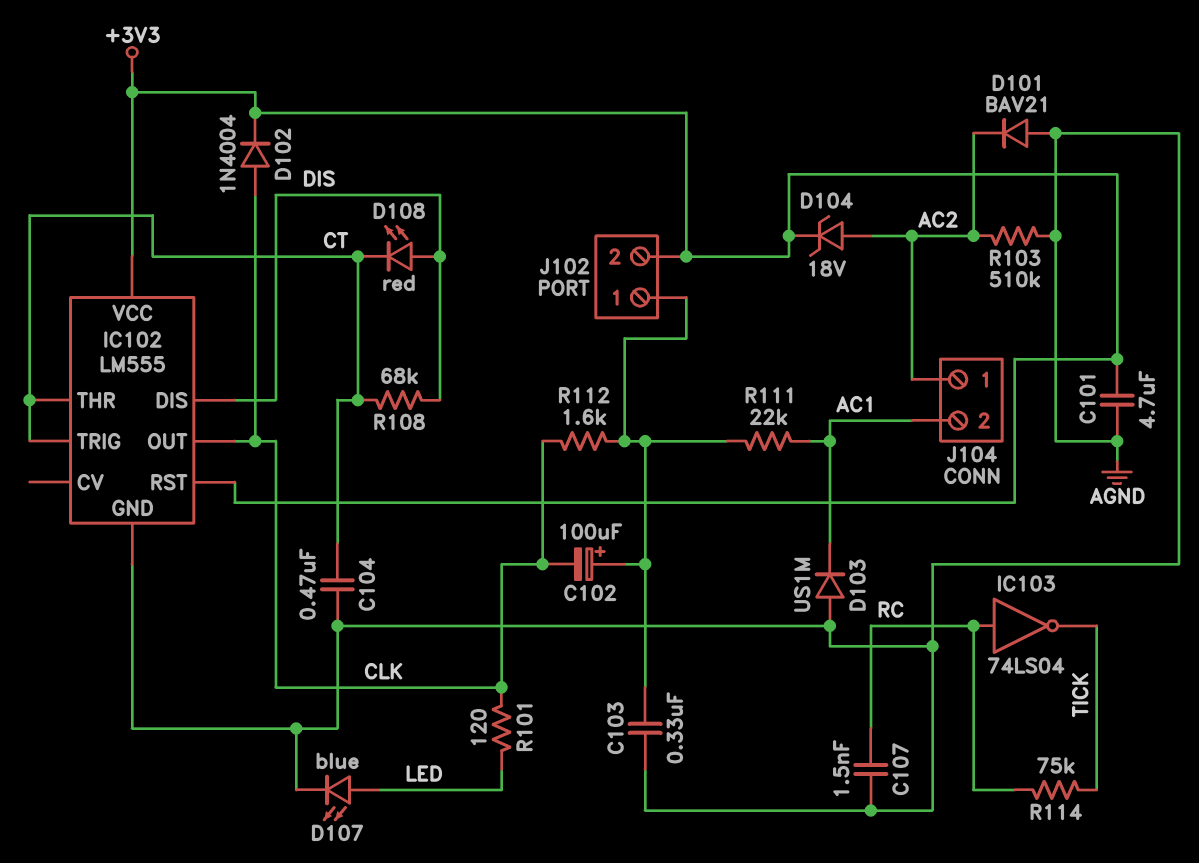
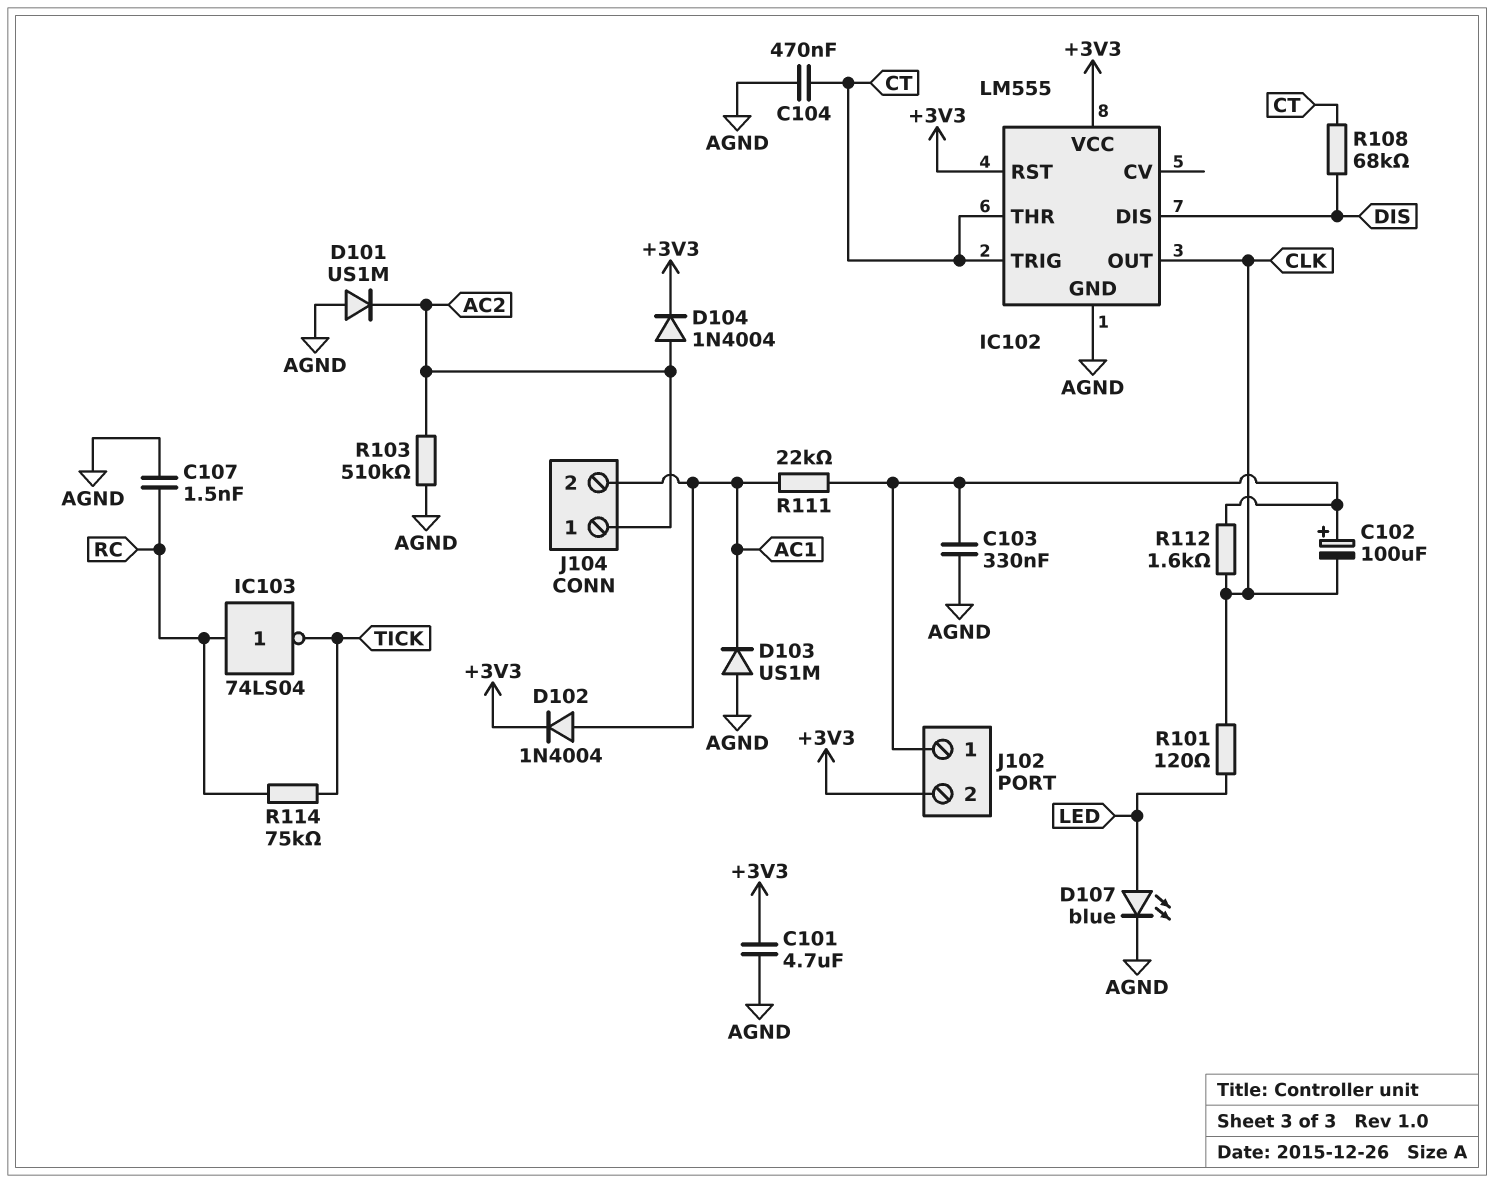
D101: diode BAV21 (A AGND, K AC2) -> diode US1M (A AGND, K AC2)
D102: diode 1N4004 (A CLK, K +3V3) -> diode 1N4004 (A AC1, K +3V3)
D104: zener 18V (A AC2, K +3V3) -> diode 1N4004 (A AC2, K +3V3)
D108: LED red (A DIS, K CT) -> none

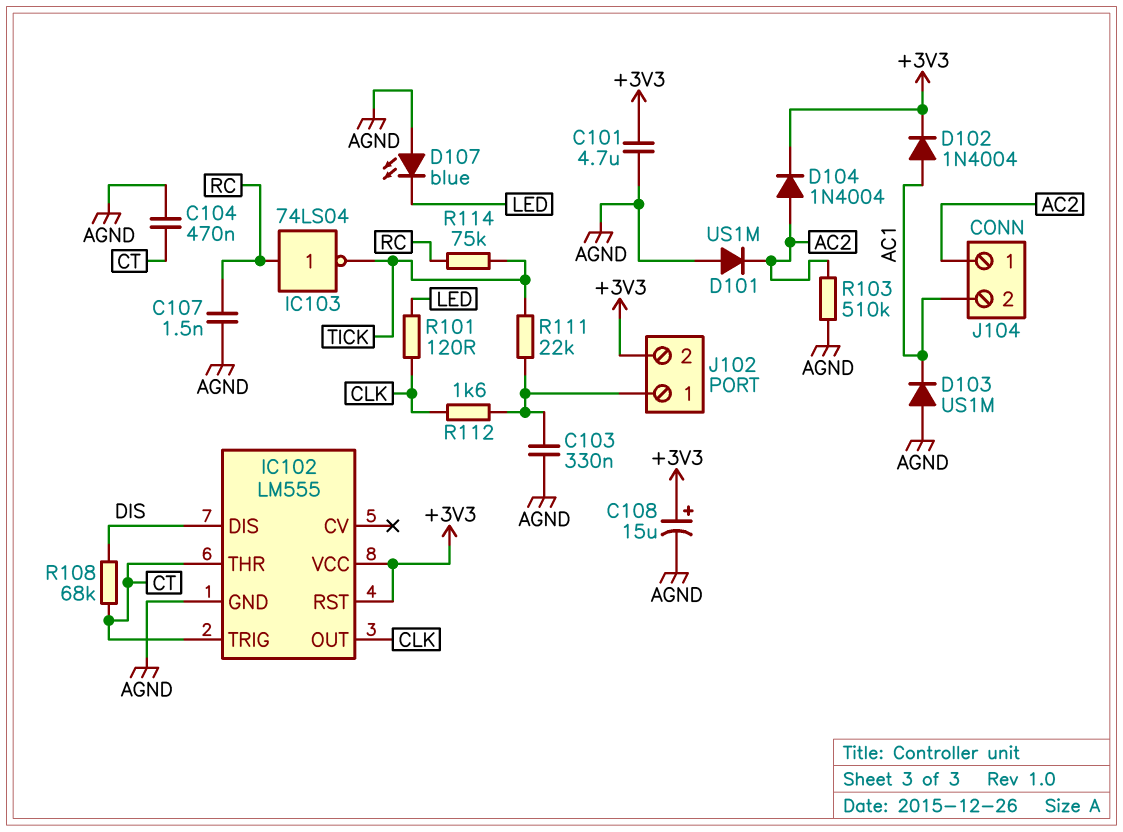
C102: 100uF (plus J102/1, minus CLK) -> none
C108: none -> 15uF (plus +3V3, minus AGND)
D107: LED blue (A LED, K AGND) -> LED blue (A AGND, K LED)
R111: 22k (AC1, J102/1) -> 22k (J102/1, TICK)

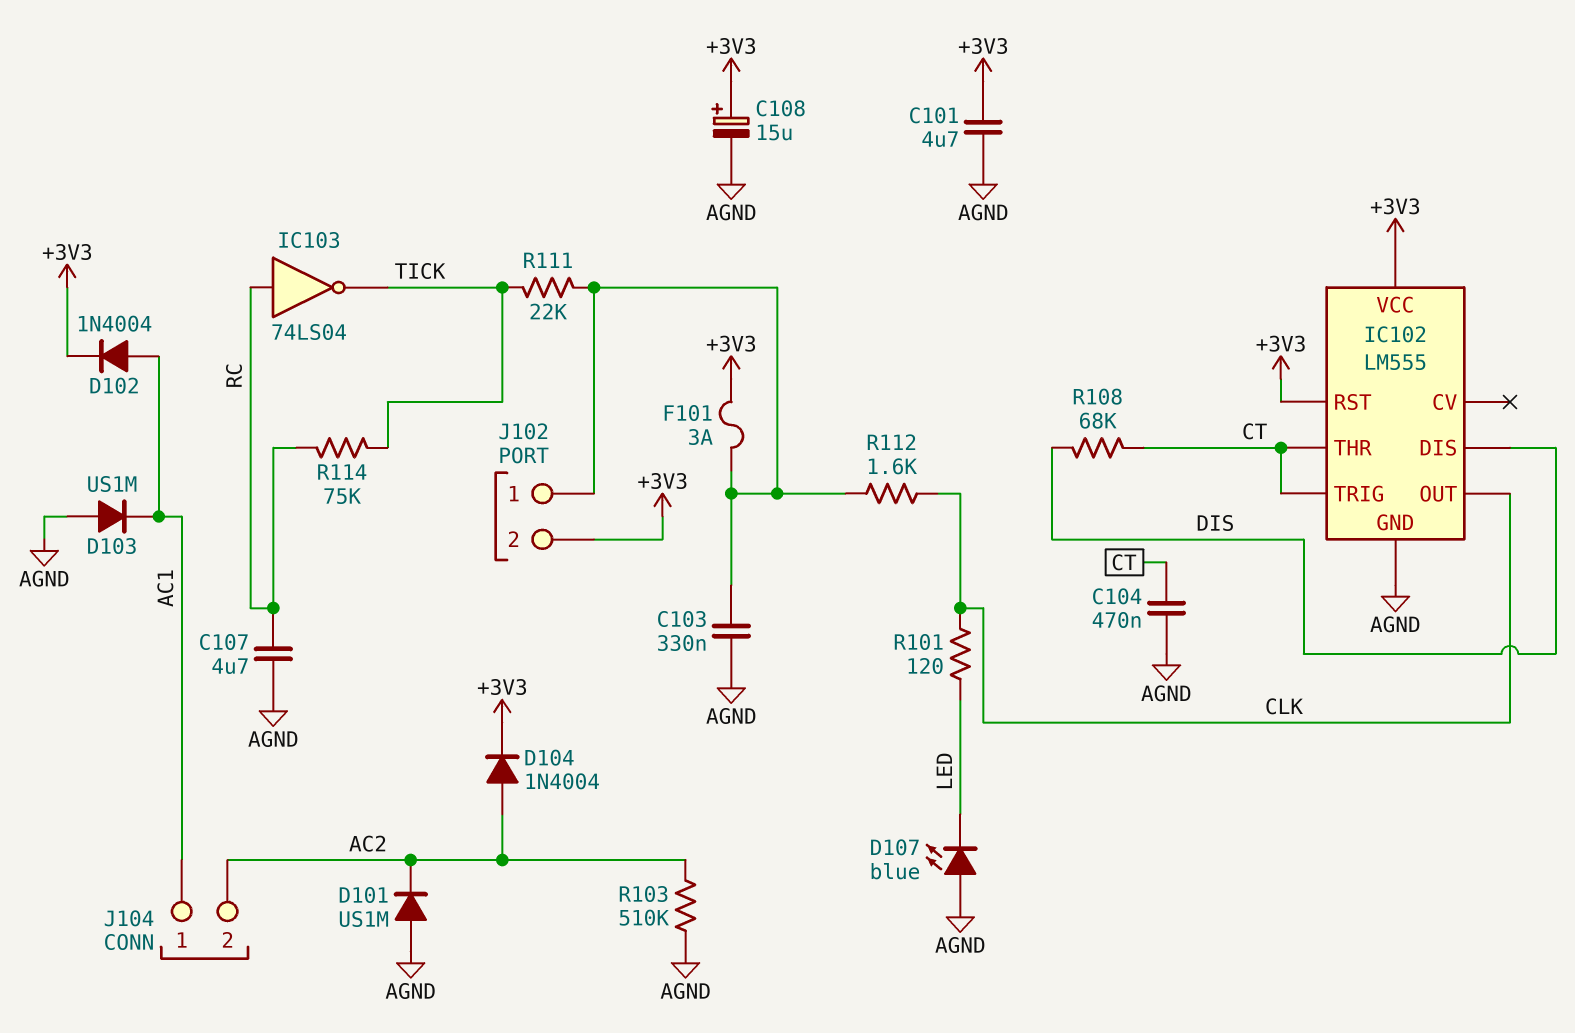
C107: 1.5nF (AGND, RC) -> 4.7uF (AGND, RC)
F101: none -> 3A (+3V3, J102/1)
J104 pin 1: AC2 -> AC1
J104 pin 2: AC1 -> AC2

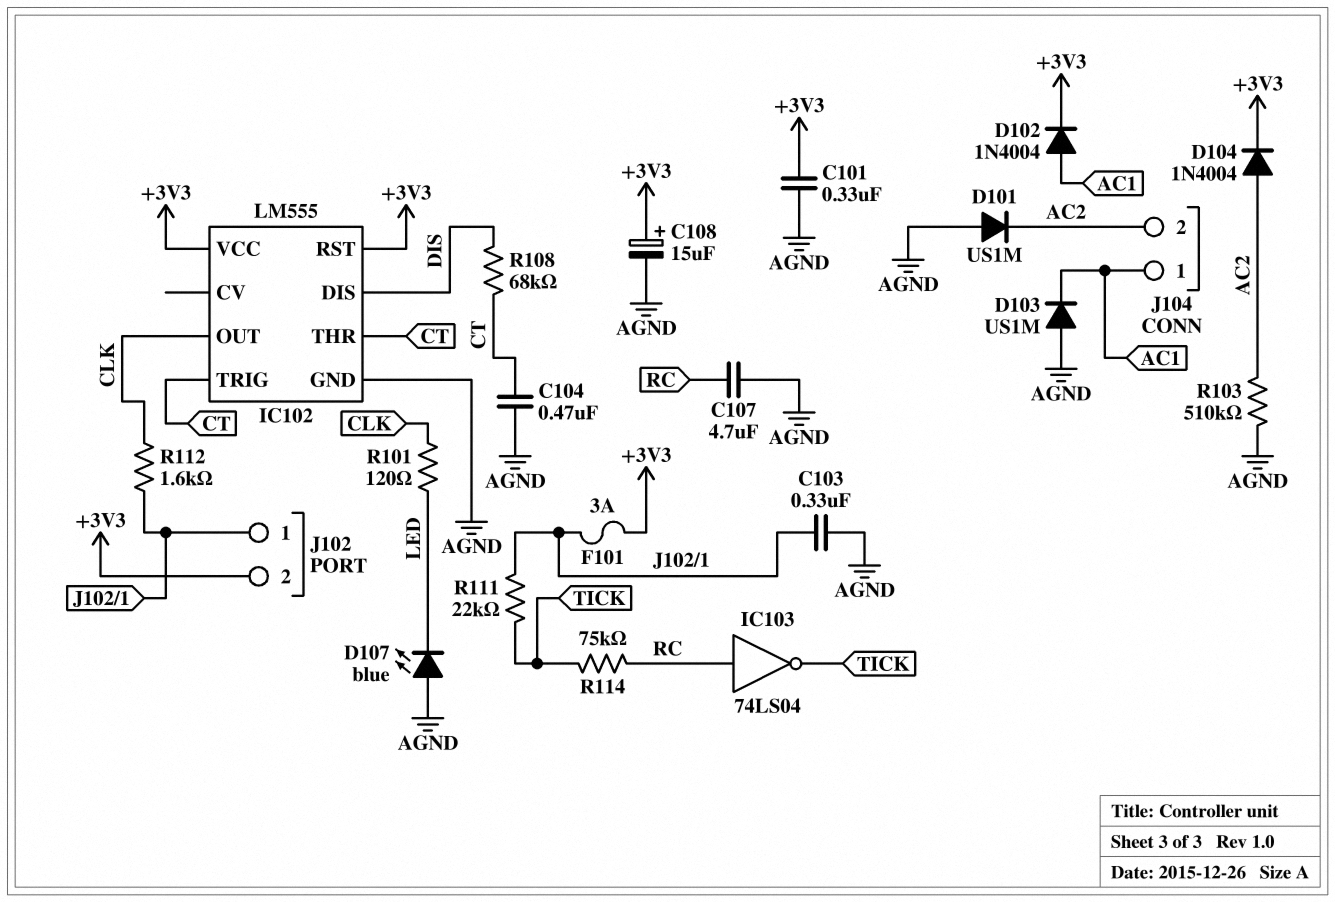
C101: 4.7uF (+3V3, AGND) -> 330nF (+3V3, AGND)

